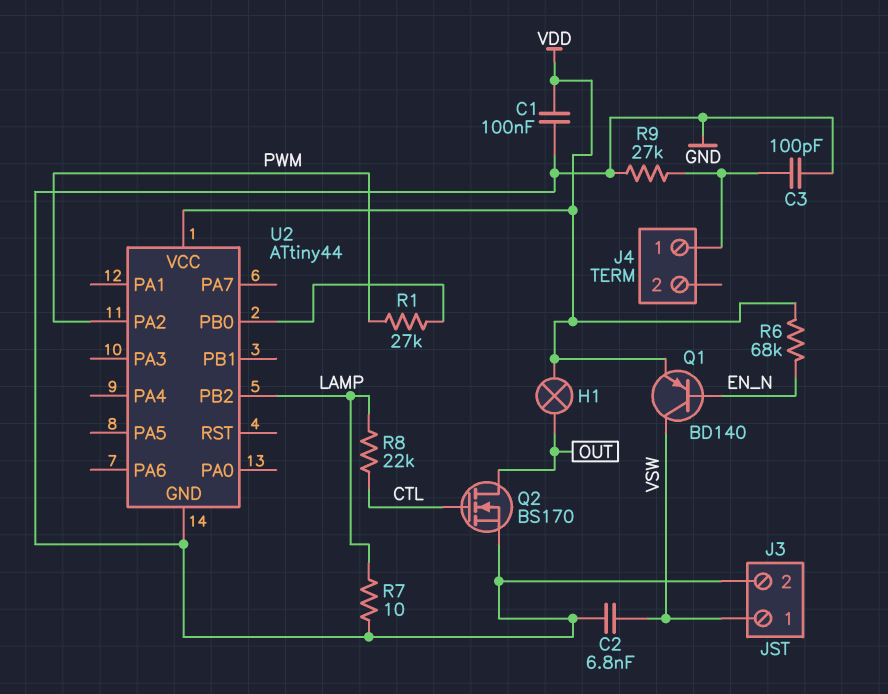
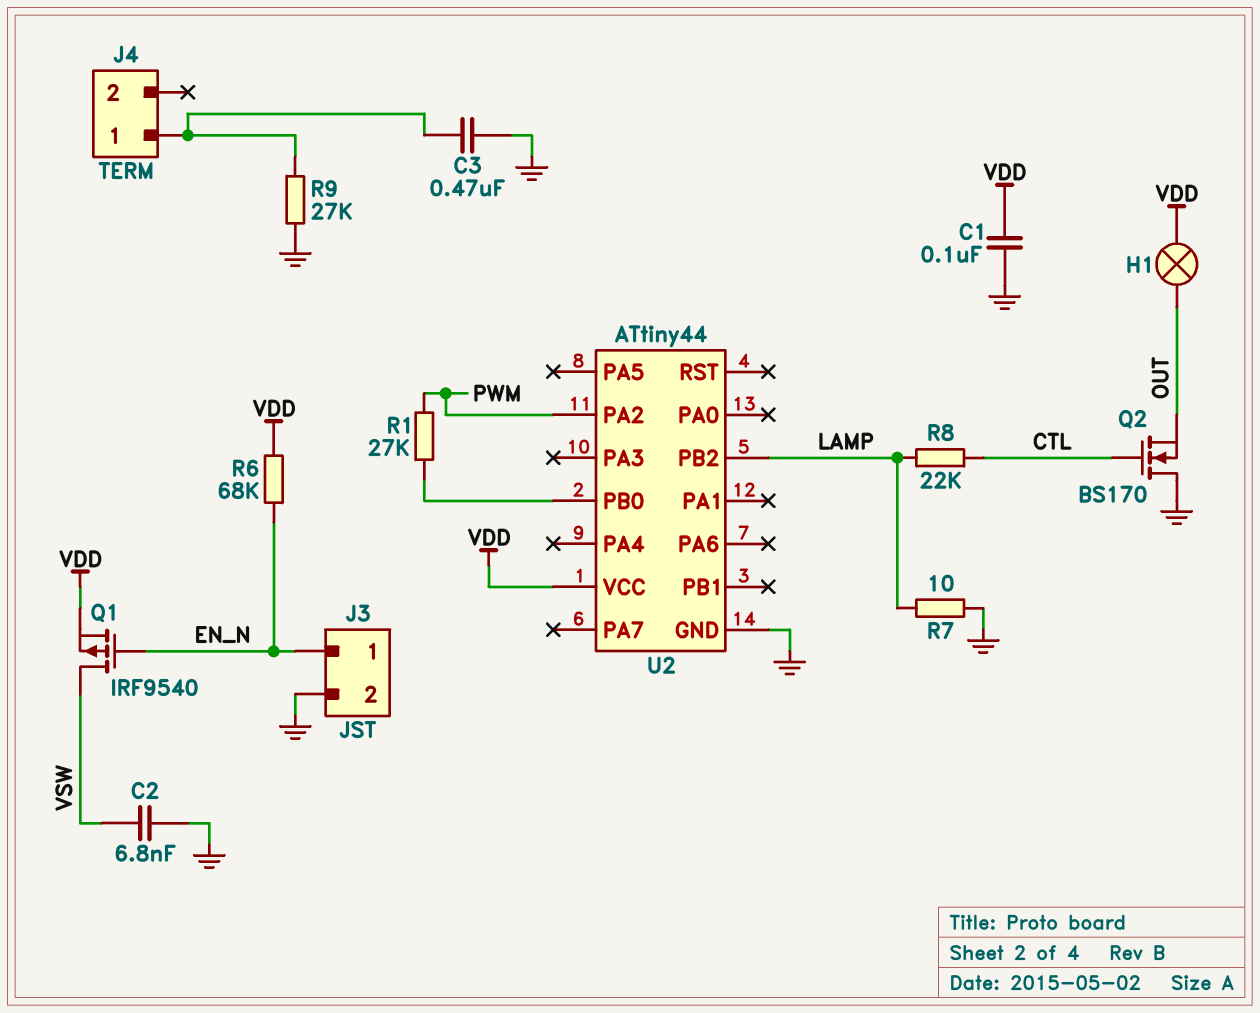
C3: 100pF (GND, J4/1) -> 470nF (GND, J4/1)
J3 pin 1: VSW -> EN_N
Q1: PNP BD140 (B EN_N, C VSW, E VDD) -> PMOS IRF9540 (G EN_N, D VSW, S VDD)
Q2: NMOS BS170 (G CTL, D OUT, S GND) -> NMOS BS170 (G CTL, D GND, S OUT)

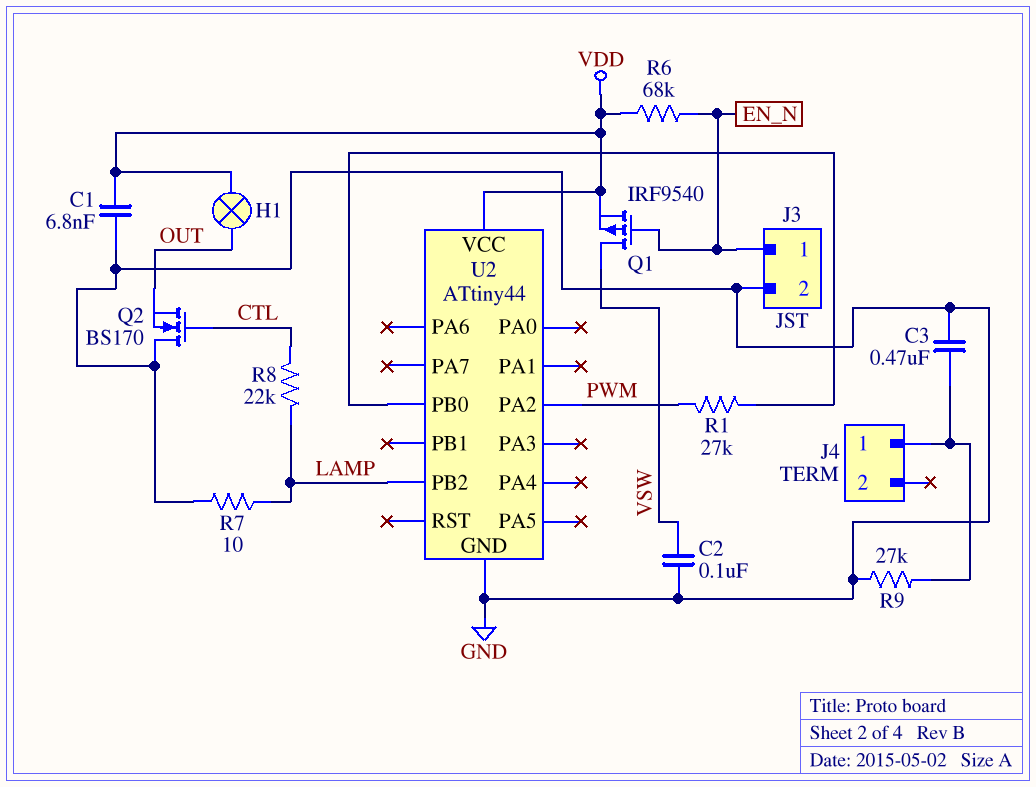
C1: 100nF (GND, VDD) -> 6.8nF (GND, VDD)
C2: 6.8nF (GND, VSW) -> 100nF (GND, VSW)

